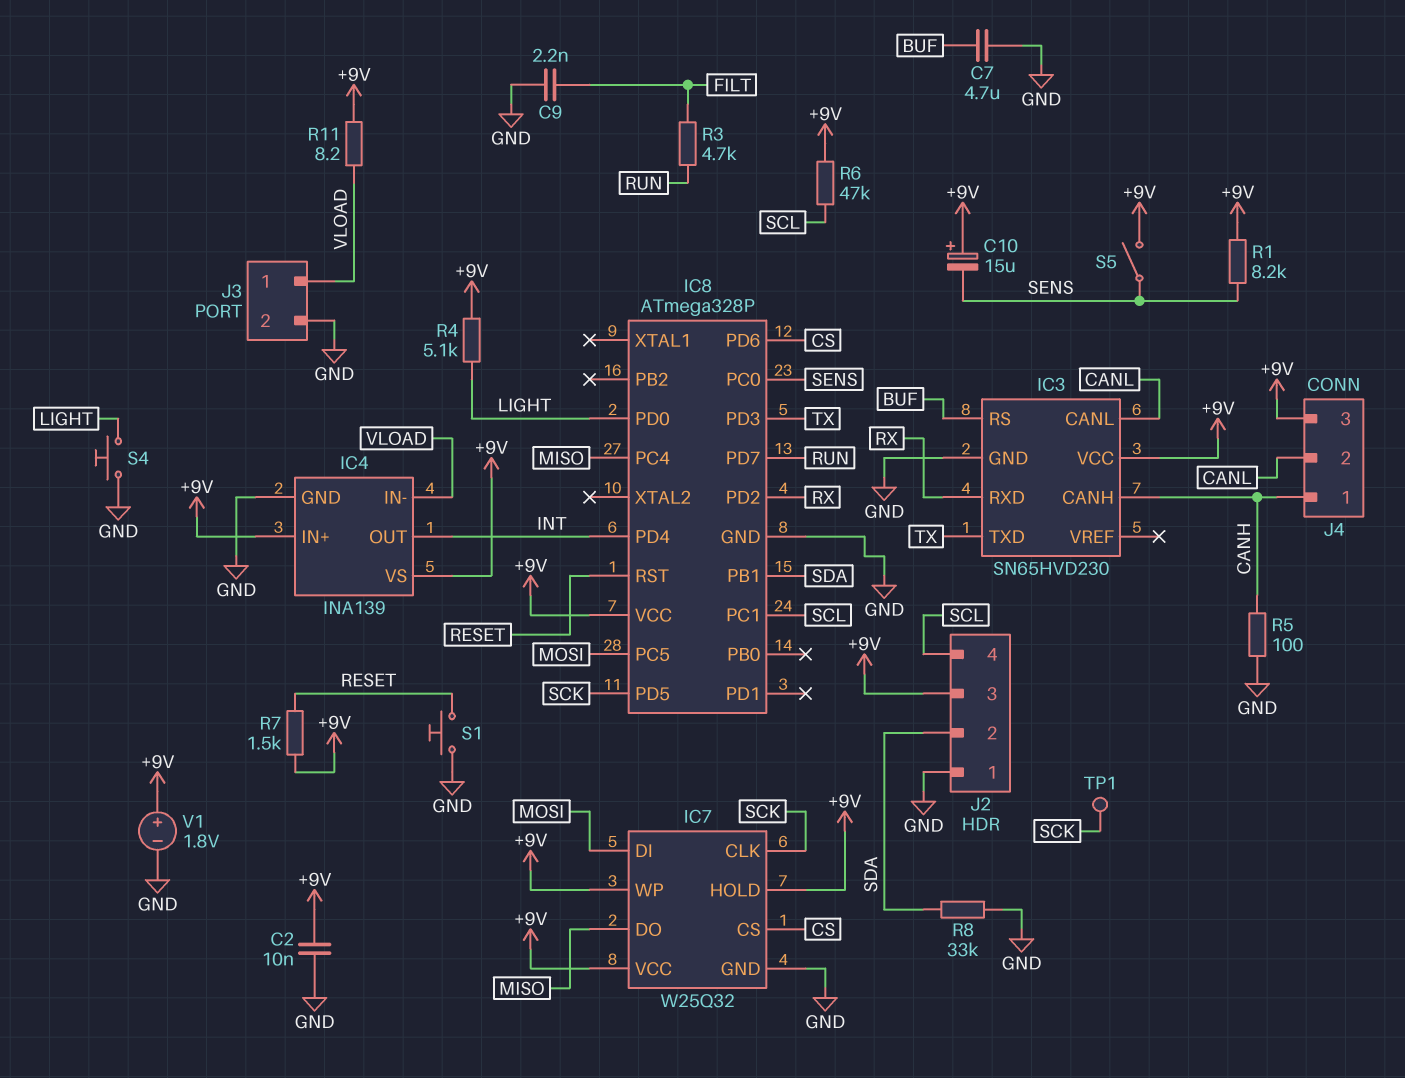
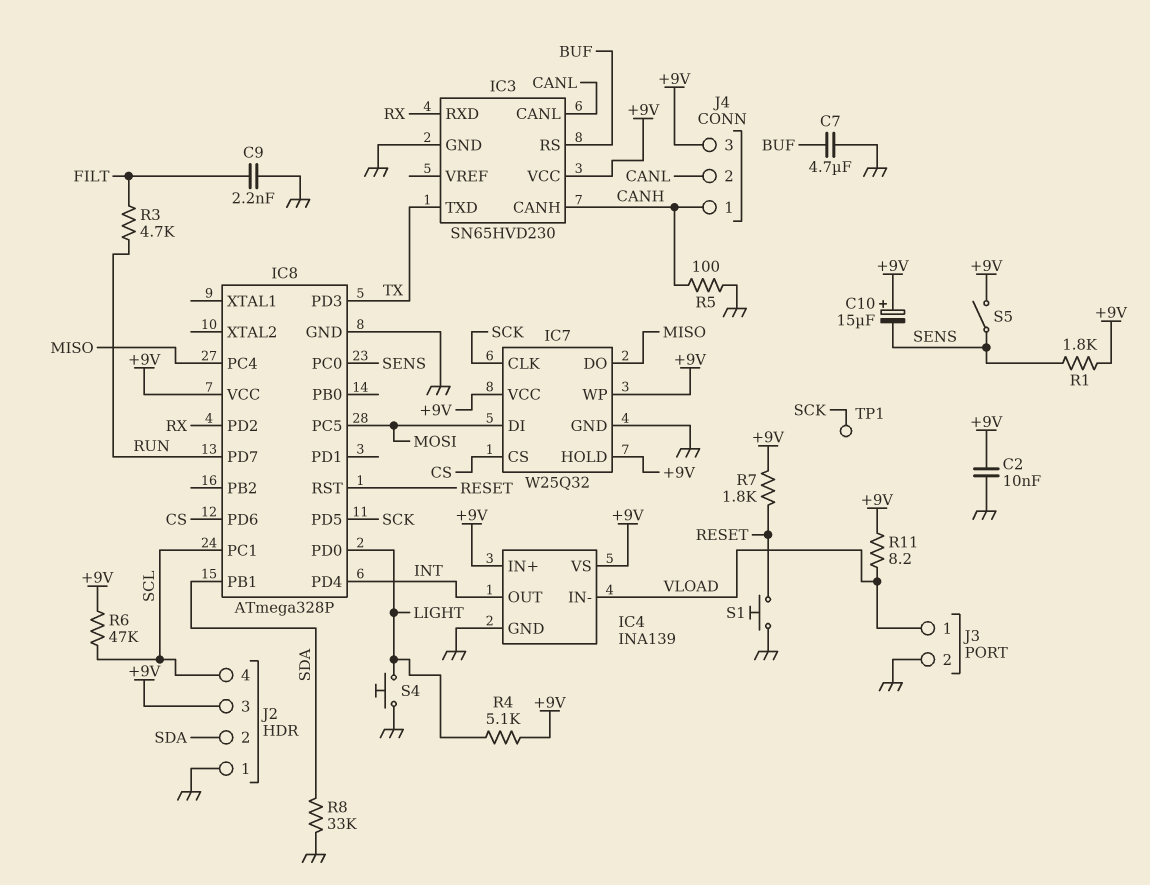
R1: 8.2k (+9V, SENS) -> 1.8k (+9V, SENS)
R7: 1.5k (+9V, RESET) -> 1.8k (+9V, RESET)
V1: 1.8V (plus +9V, minus GND) -> none

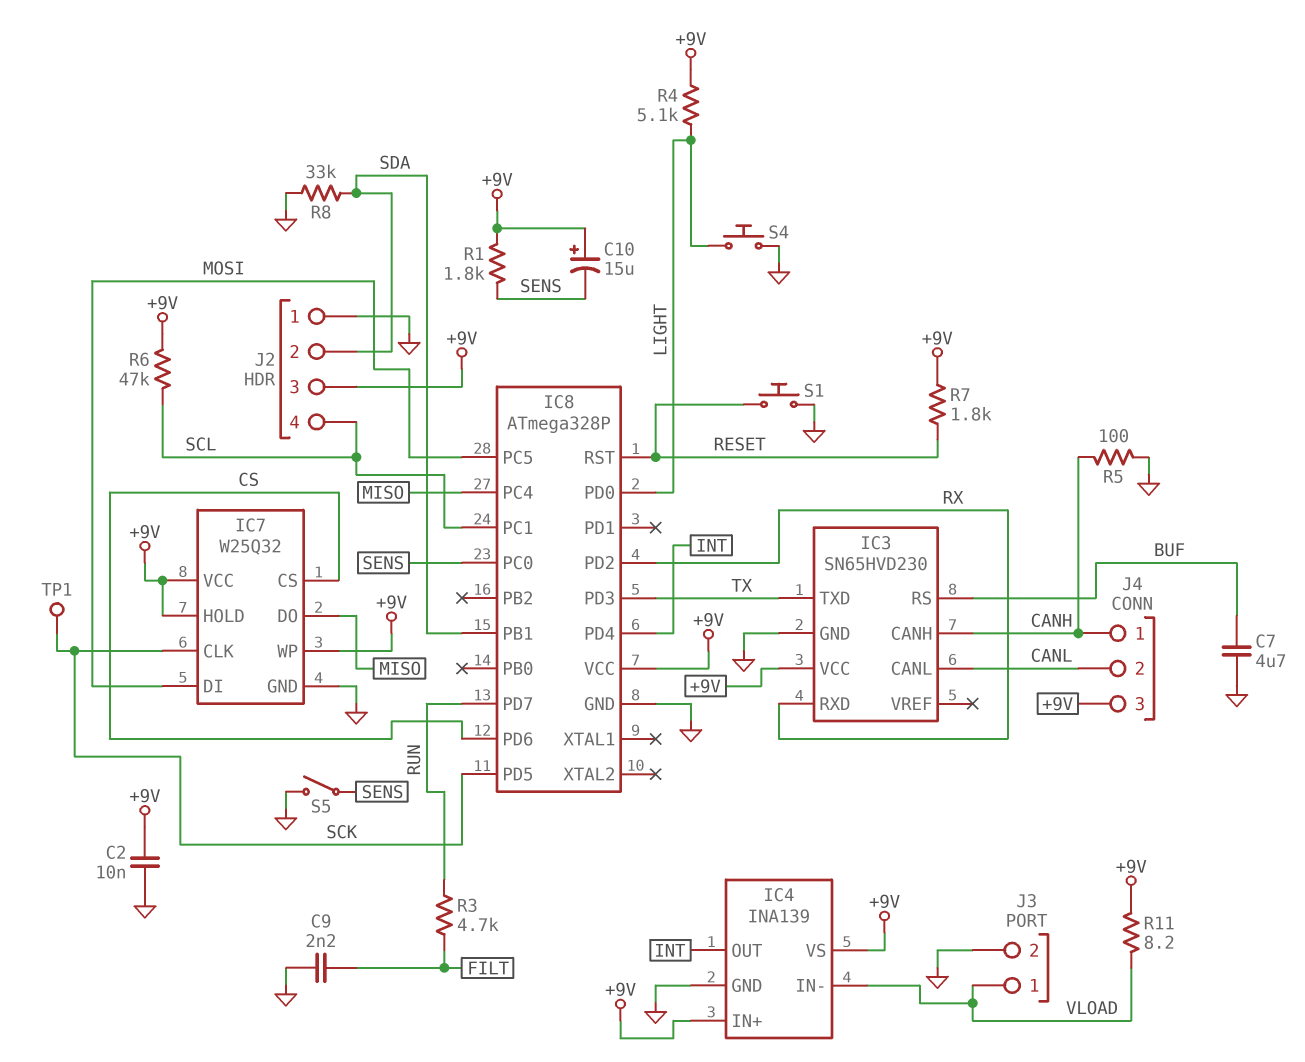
S5: switch (+9V, SENS) -> switch (GND, SENS)

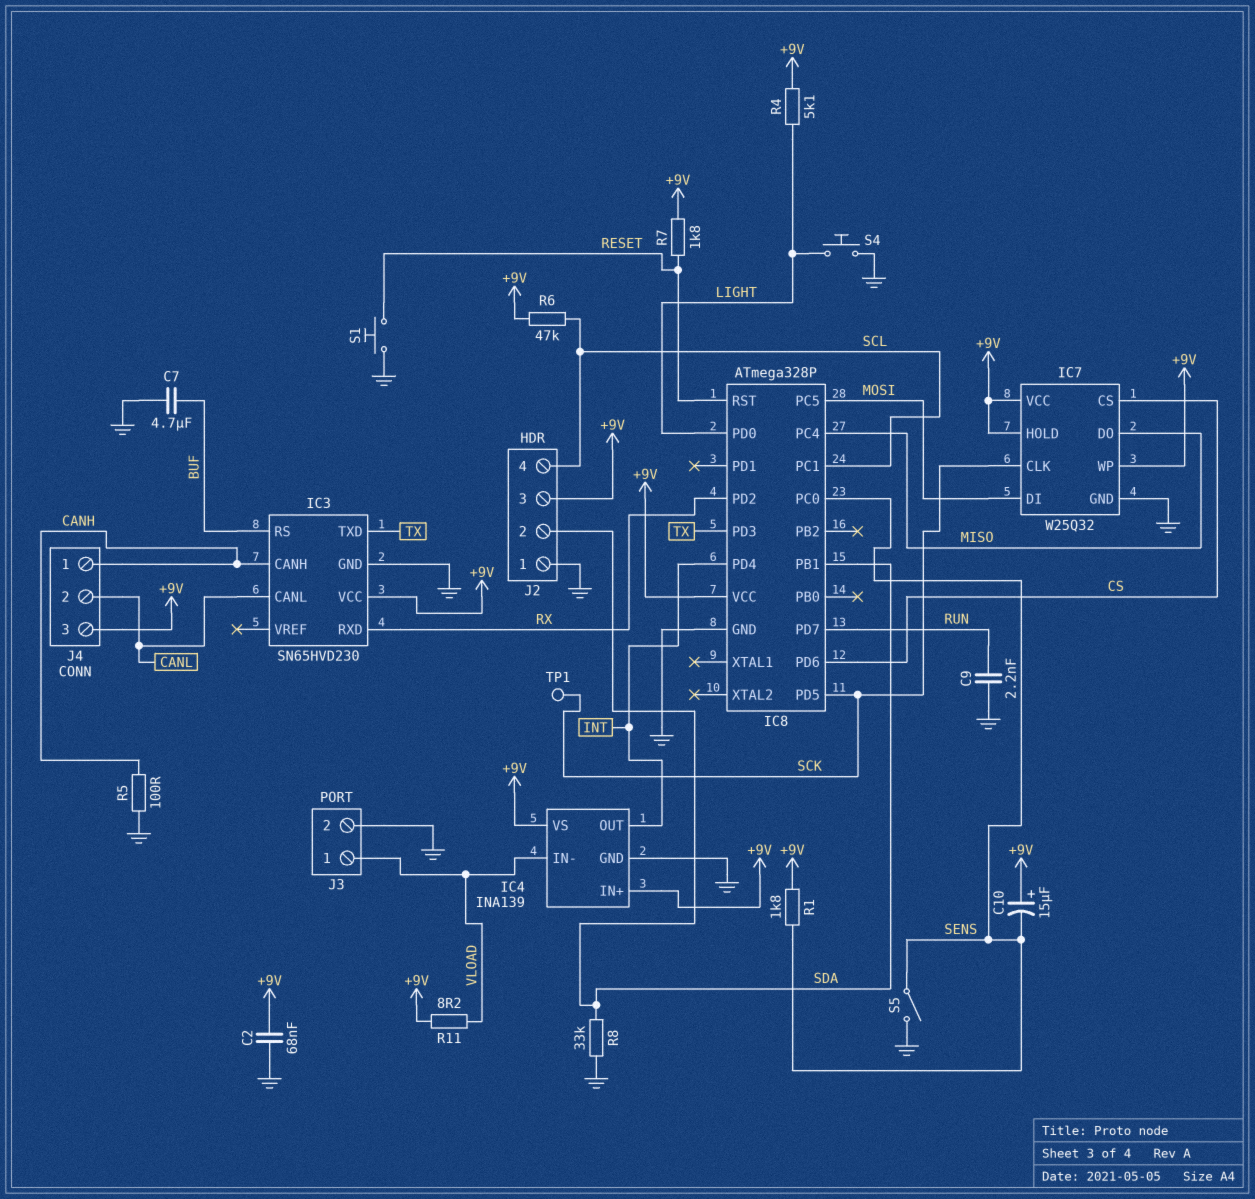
C2: 10nF (+9V, GND) -> 68nF (+9V, GND)
C9: 2.2nF (FILT, GND) -> 2.2nF (GND, RUN)
R3: 4.7k (FILT, RUN) -> none

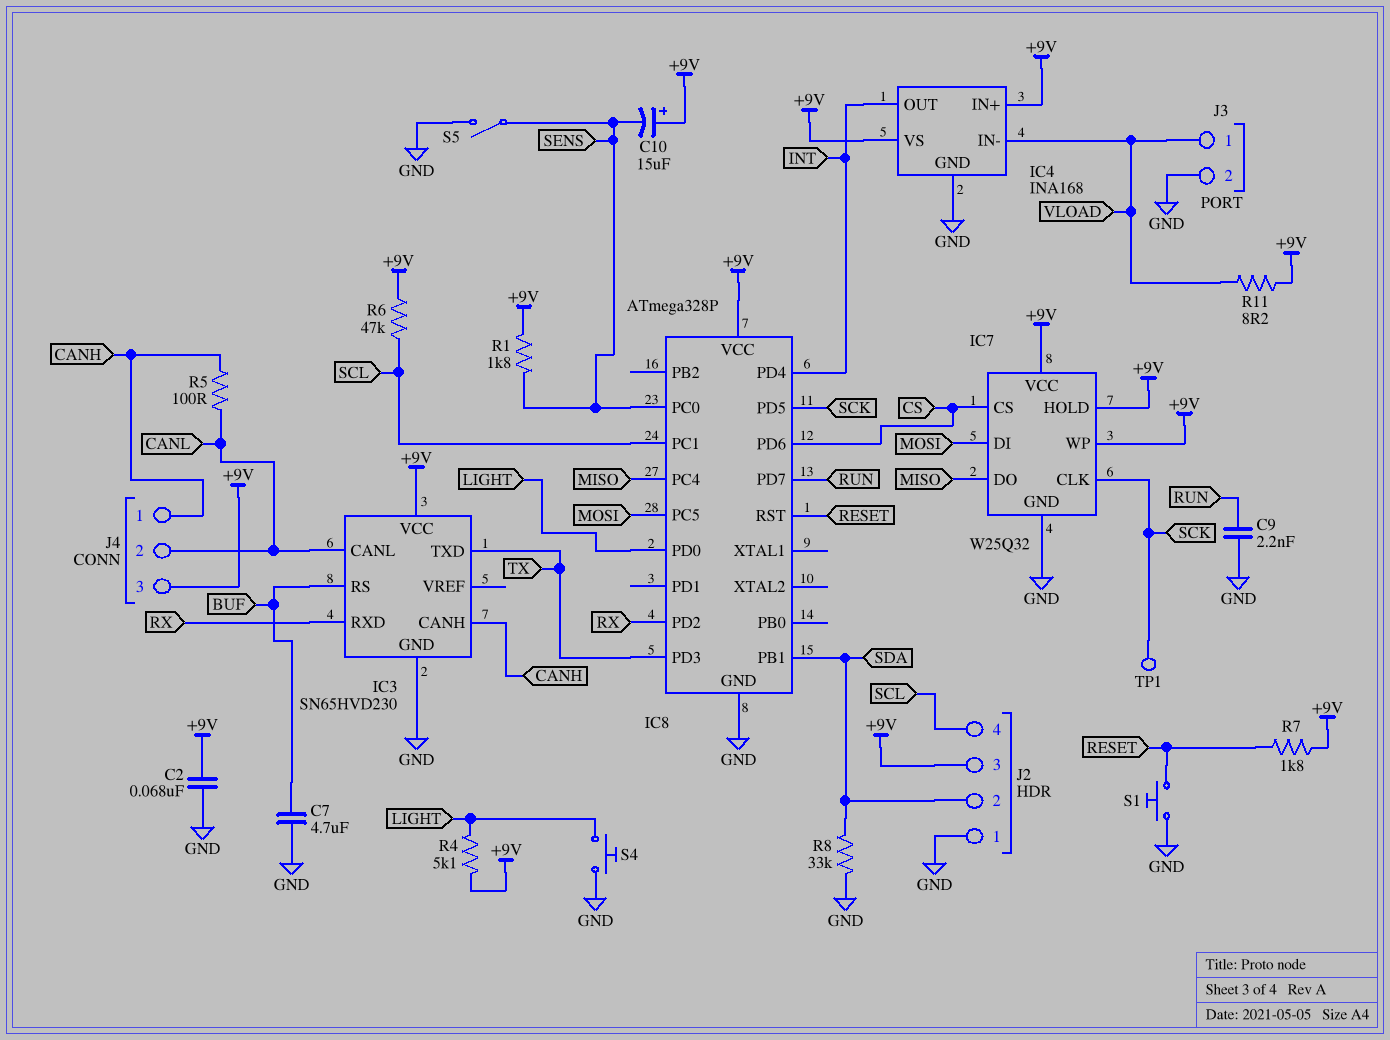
IC4: INA139 -> INA168
R5: 100 (CANH, GND) -> 100 (CANH, CANL)

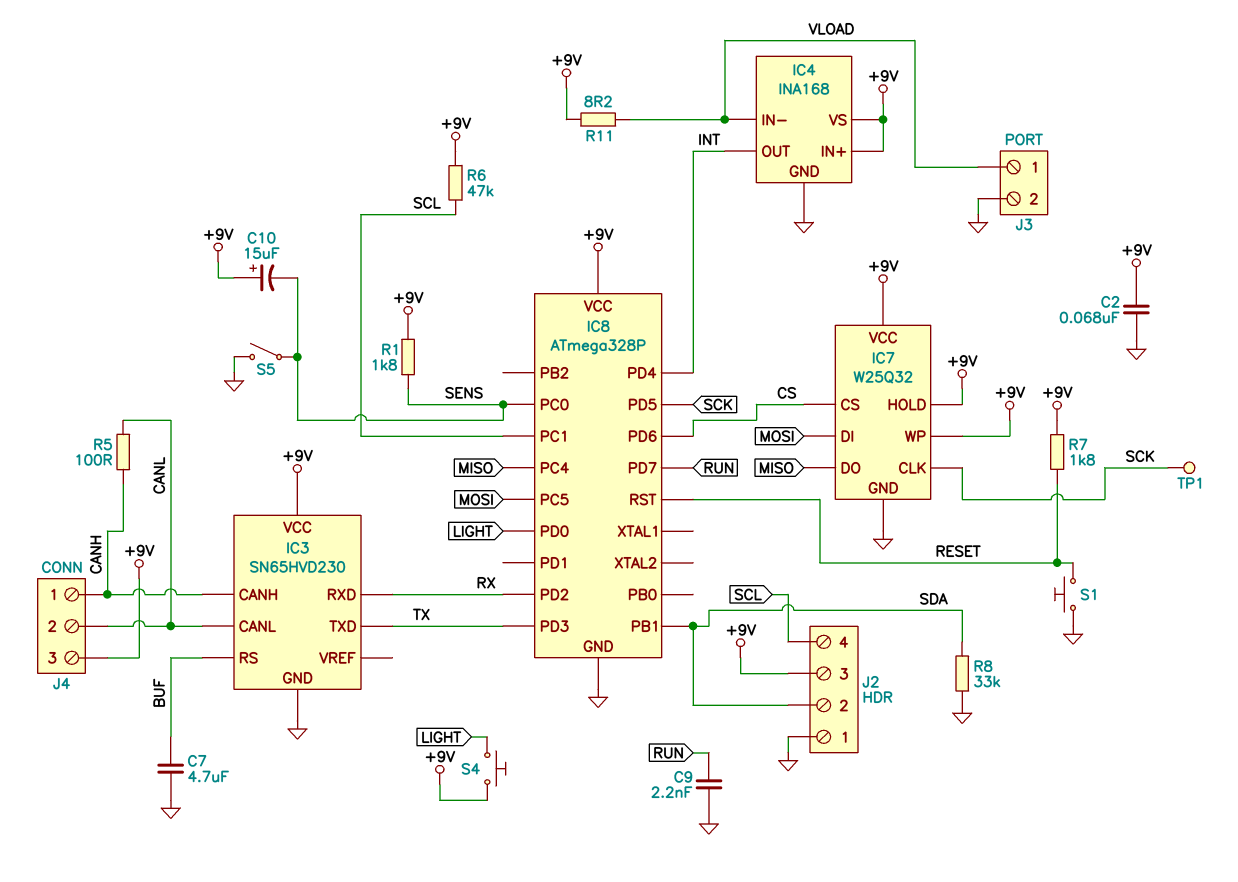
R4: 5.1k (+9V, LIGHT) -> none
S4: button (GND, LIGHT) -> button (+9V, LIGHT)

